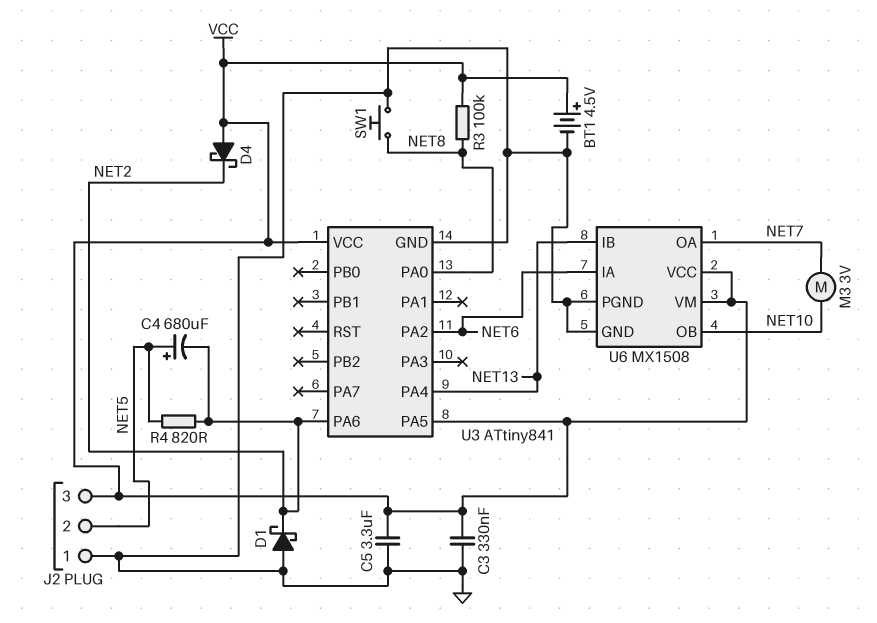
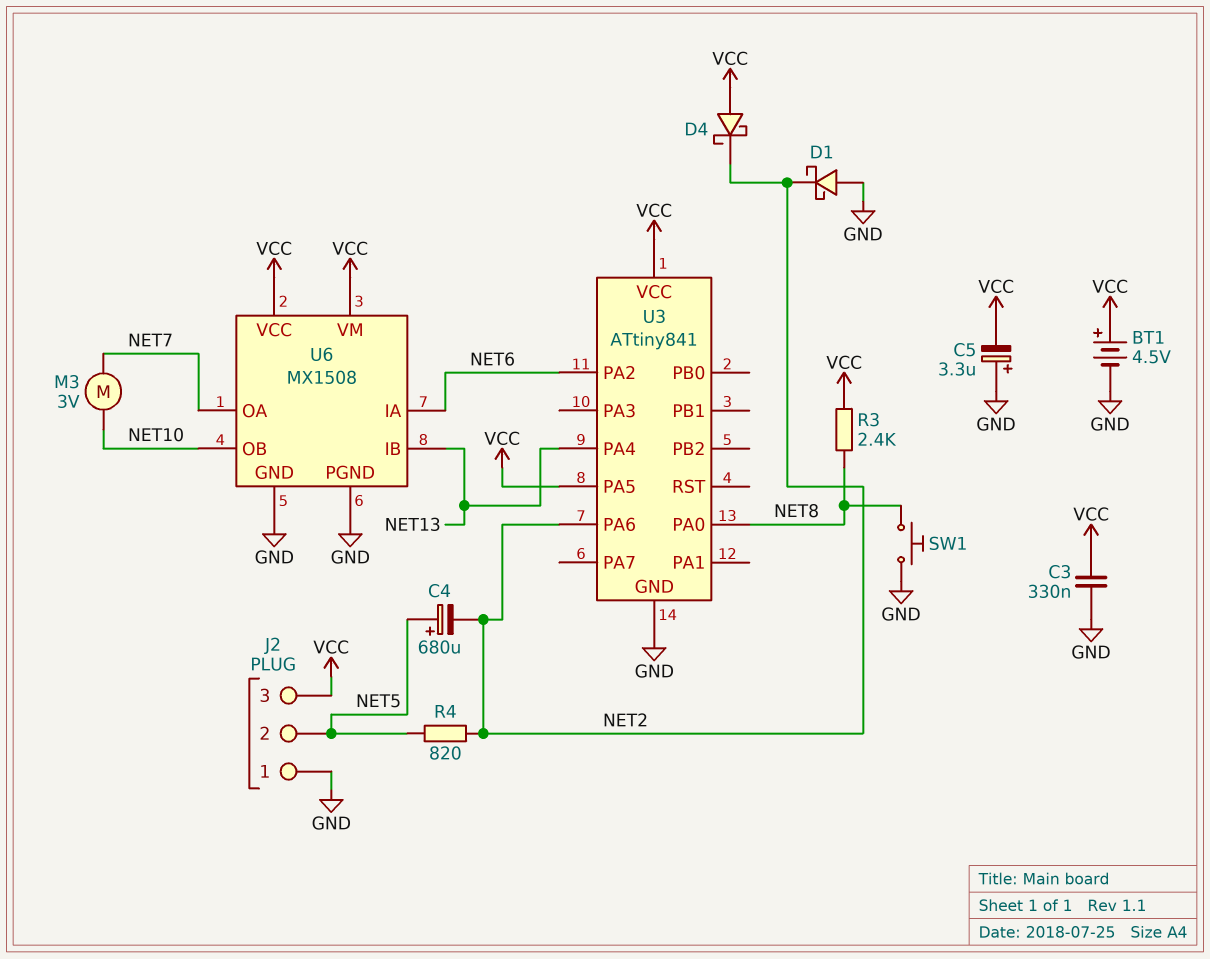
C5: 3.3uF (GND, VCC) -> 3.3uF (plus GND, minus VCC)
R3: 100k (NET8, VCC) -> 2.4k (NET8, VCC)

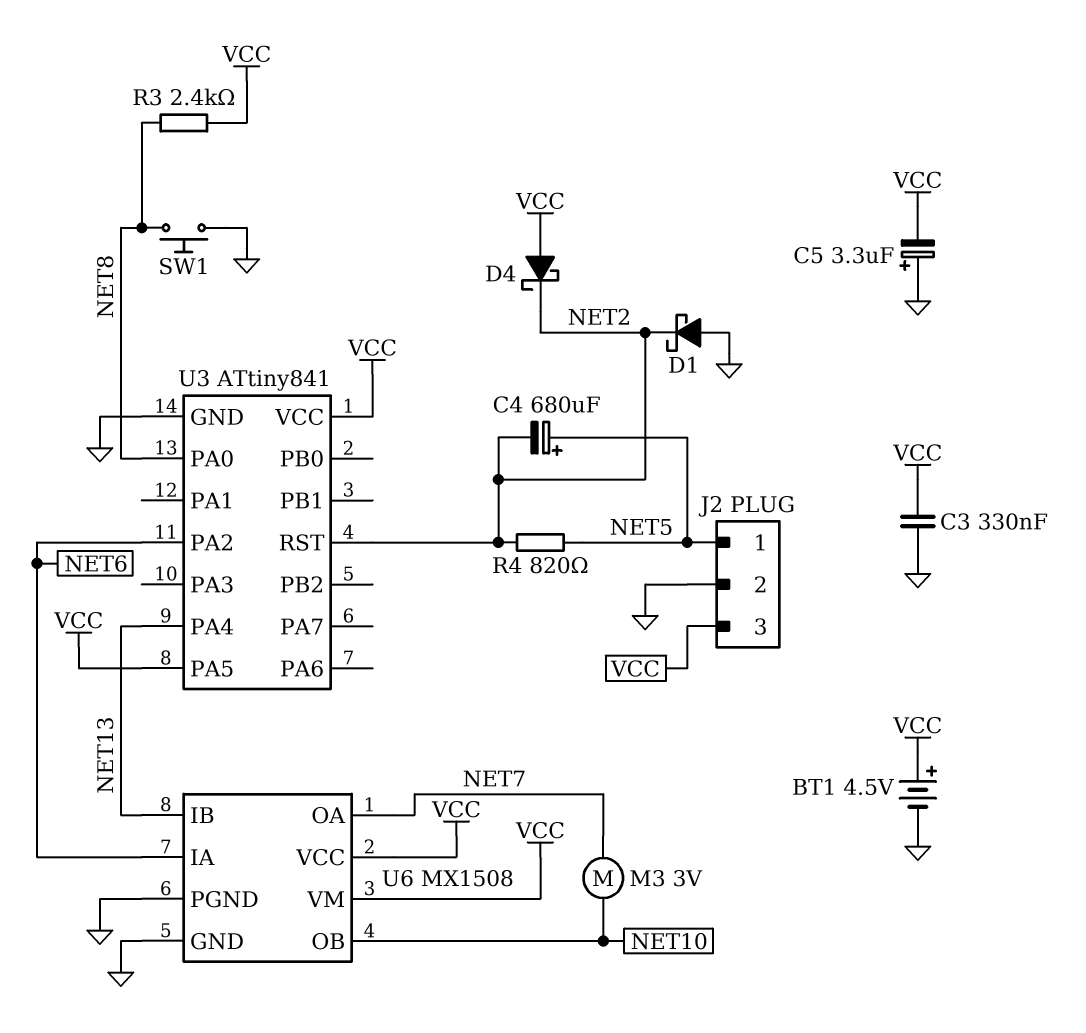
J2 pin 1: GND -> NET5
J2 pin 2: NET5 -> GND
U3 pin PA6: NET2 -> none
U3 pin RST: none -> NET2

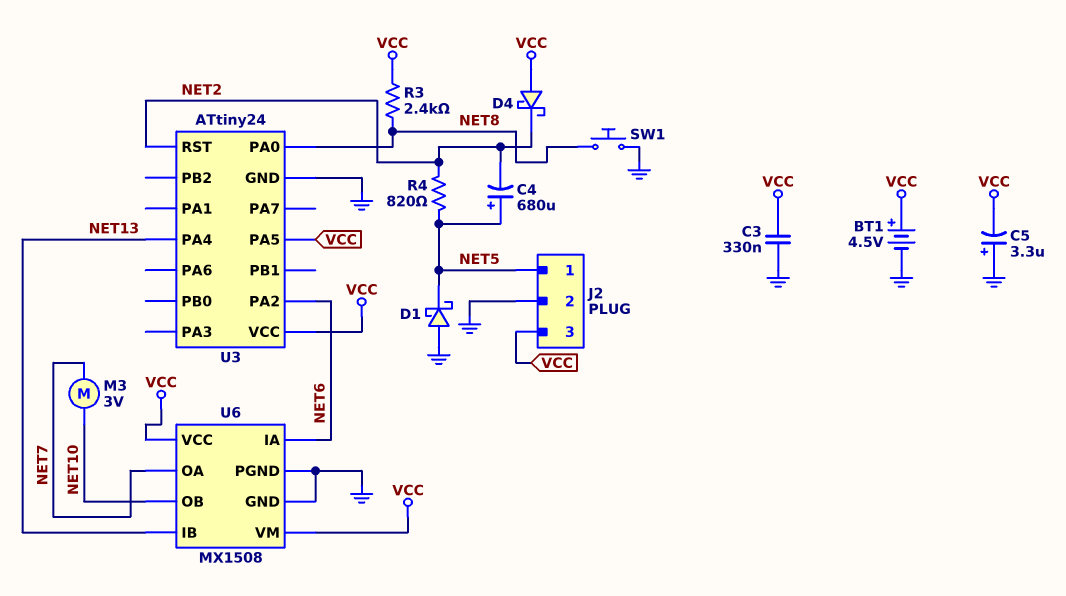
D1: schottky (A GND, K NET2) -> schottky (A GND, K NET5)
U3: ATtiny841 -> ATtiny24

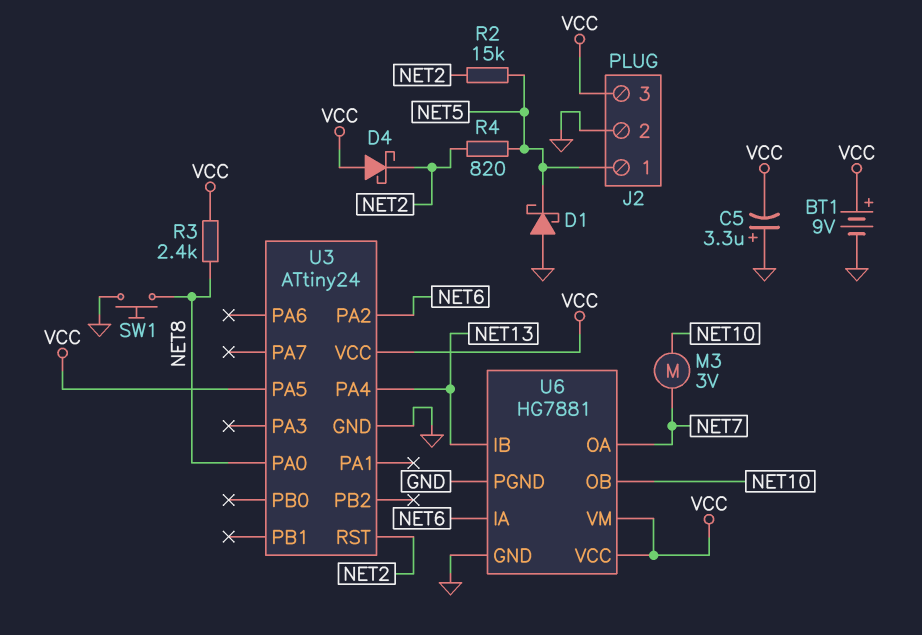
BT1: 4.5V (plus VCC, minus GND) -> 9V (plus VCC, minus GND)
C3: 330nF (GND, VCC) -> none
C4: 680uF (plus NET5, minus NET2) -> none
R2: none -> 15k (NET2, NET5)
U6: MX1508 -> HG7881

